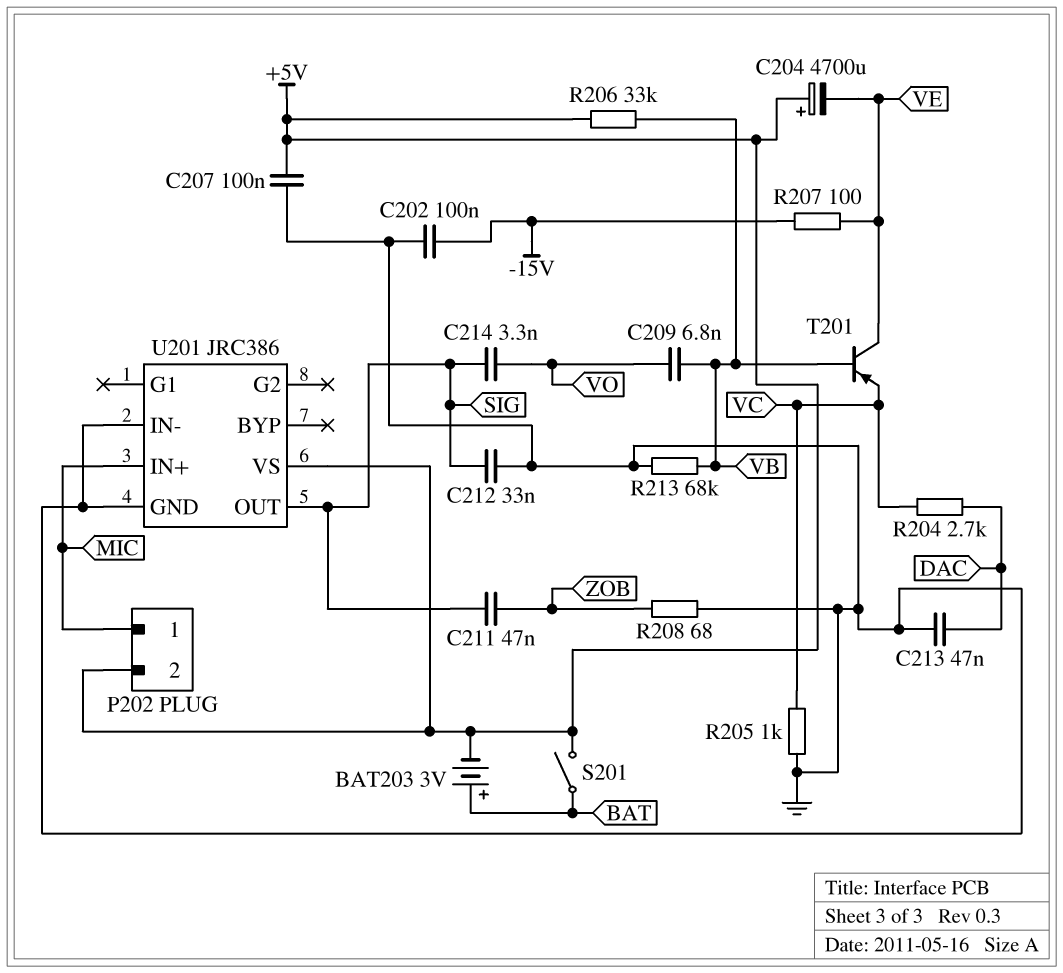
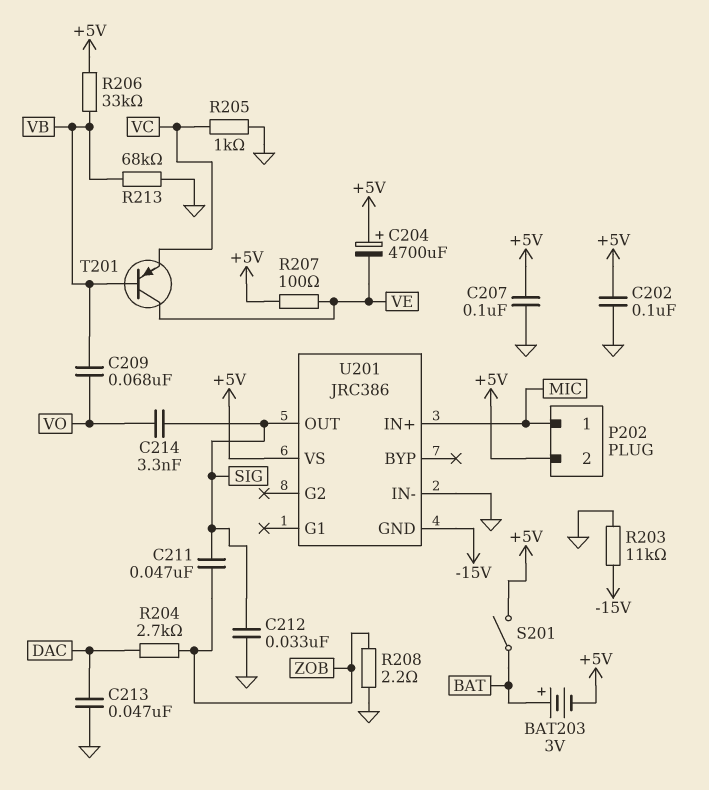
C202: 100nF (-15V, GND) -> 100nF (+5V, GND)
C209: 6.8nF (VB, VO) -> 68nF (VB, VO)
R203: none -> 11k (-15V, GND)
R204: 2.7k (DAC, VC) -> 2.7k (DAC, ZOB)
R207: 100 (-15V, VE) -> 100 (+5V, VE)
R208: 68 (GND, ZOB) -> 2.2 (GND, ZOB)
U201 pin GND: GND -> -15V

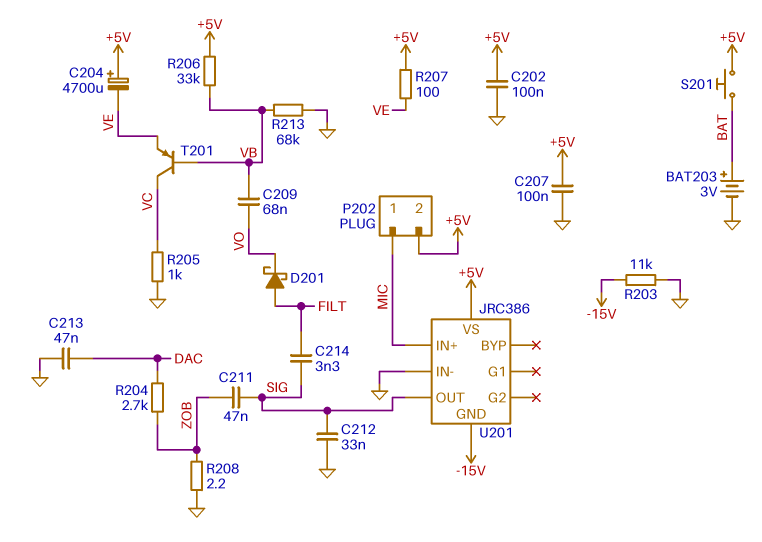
BAT203: 3V (plus BAT, minus +5V) -> 3V (plus BAT, minus GND)
C214: 3.3nF (SIG, VO) -> 3.3nF (FILT, SIG)
D201: none -> schottky (A FILT, K VO)
S201: switch (+5V, BAT) -> button (+5V, BAT)
T201: PNP (B VB, C VE, E VC) -> PNP (B VB, C VC, E VE)

